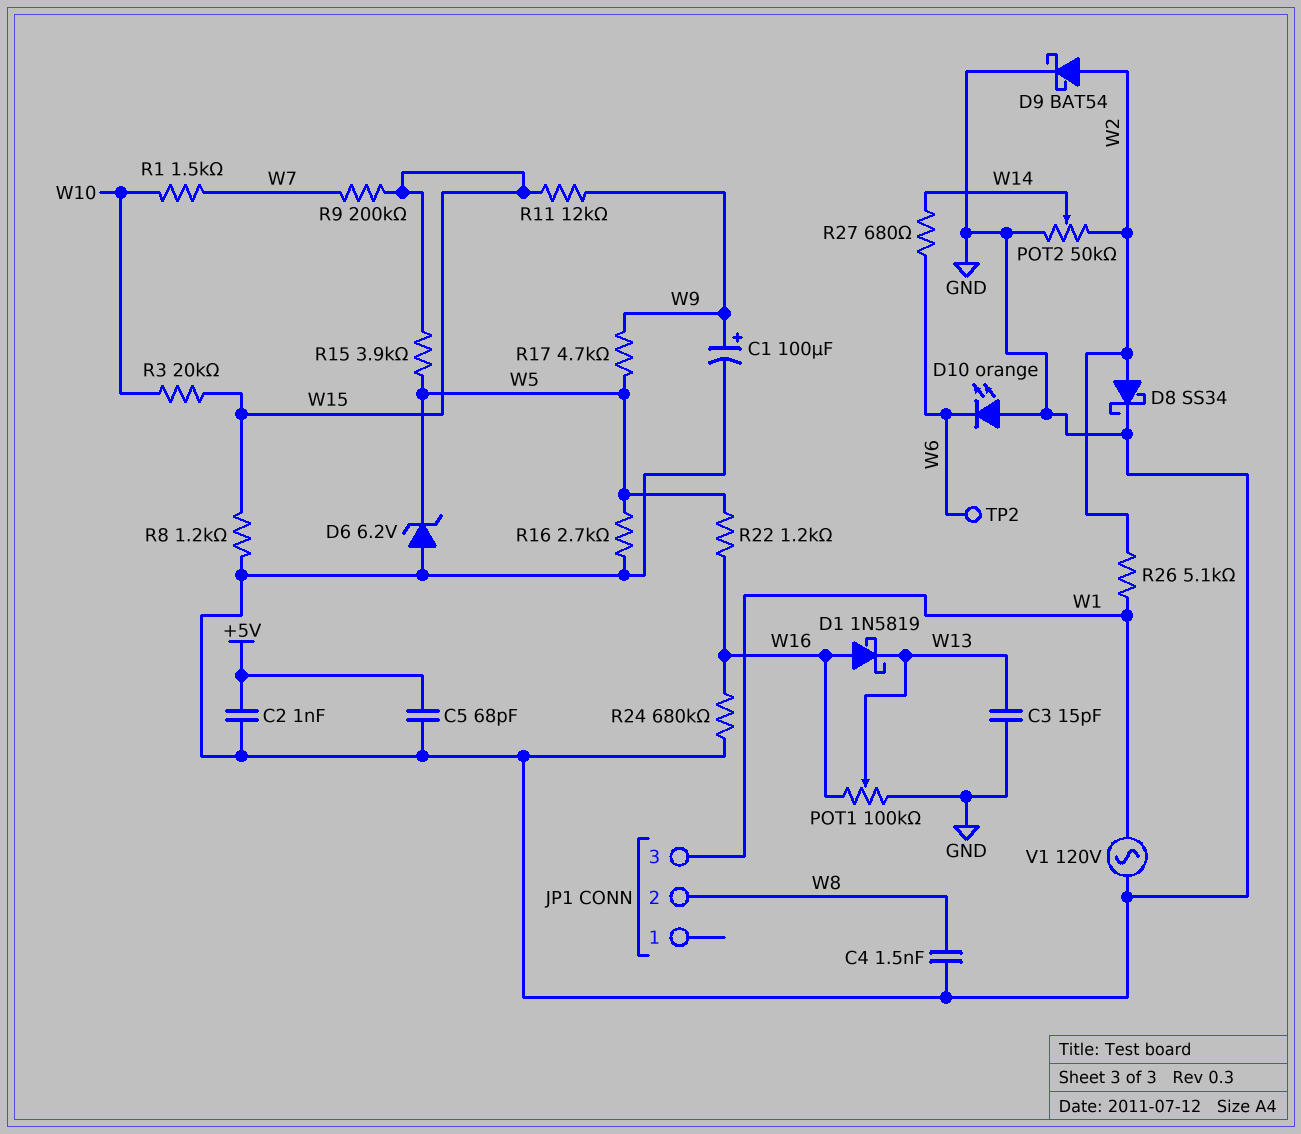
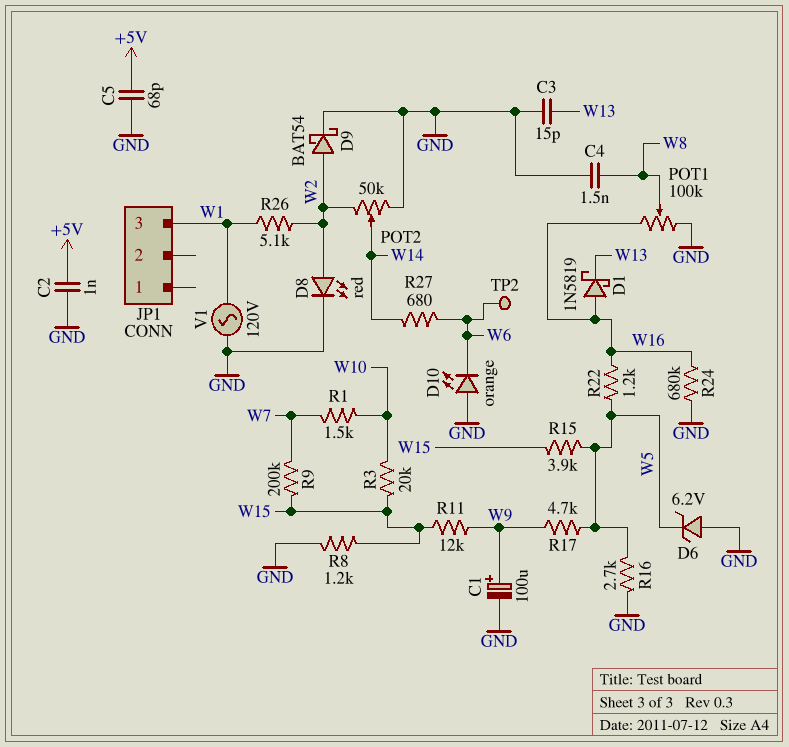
D8: schottky SS34 (A W2, K GND) -> LED red (A W2, K GND)
JP1 pin 2: W8 -> none
POT1: 100k (GND, W16, wiper W13) -> 100k (GND, W16, wiper W8)

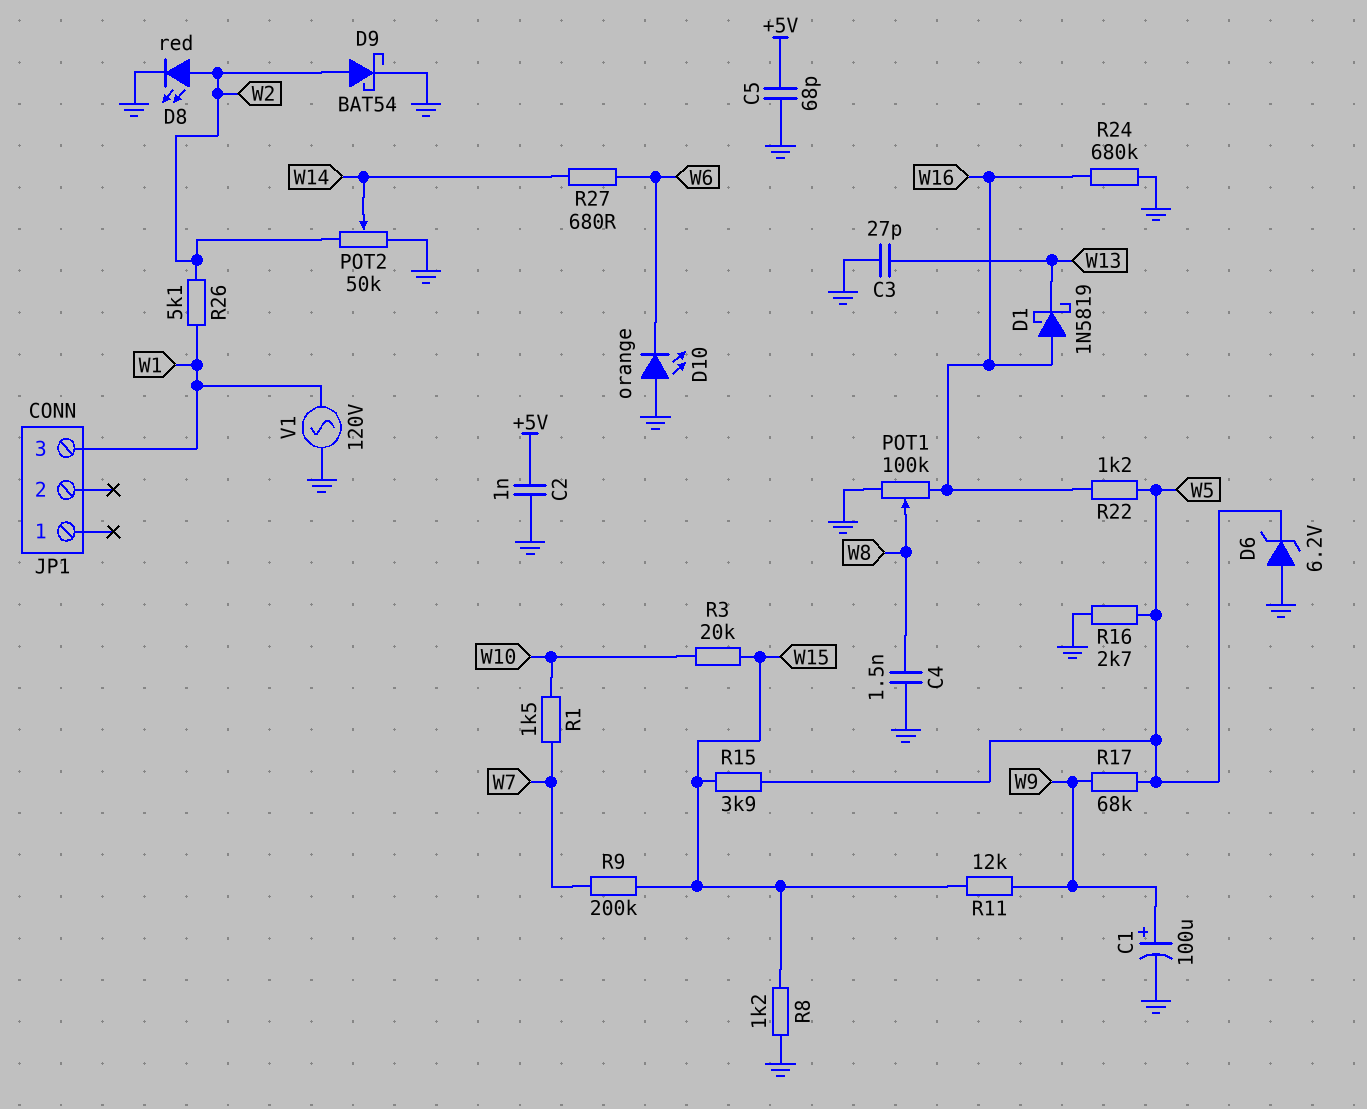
C3: 15pF (GND, W13) -> 27pF (GND, W13)
R17: 4.7k (W5, W9) -> 68k (W5, W9)
TP2: test point (W6) -> none

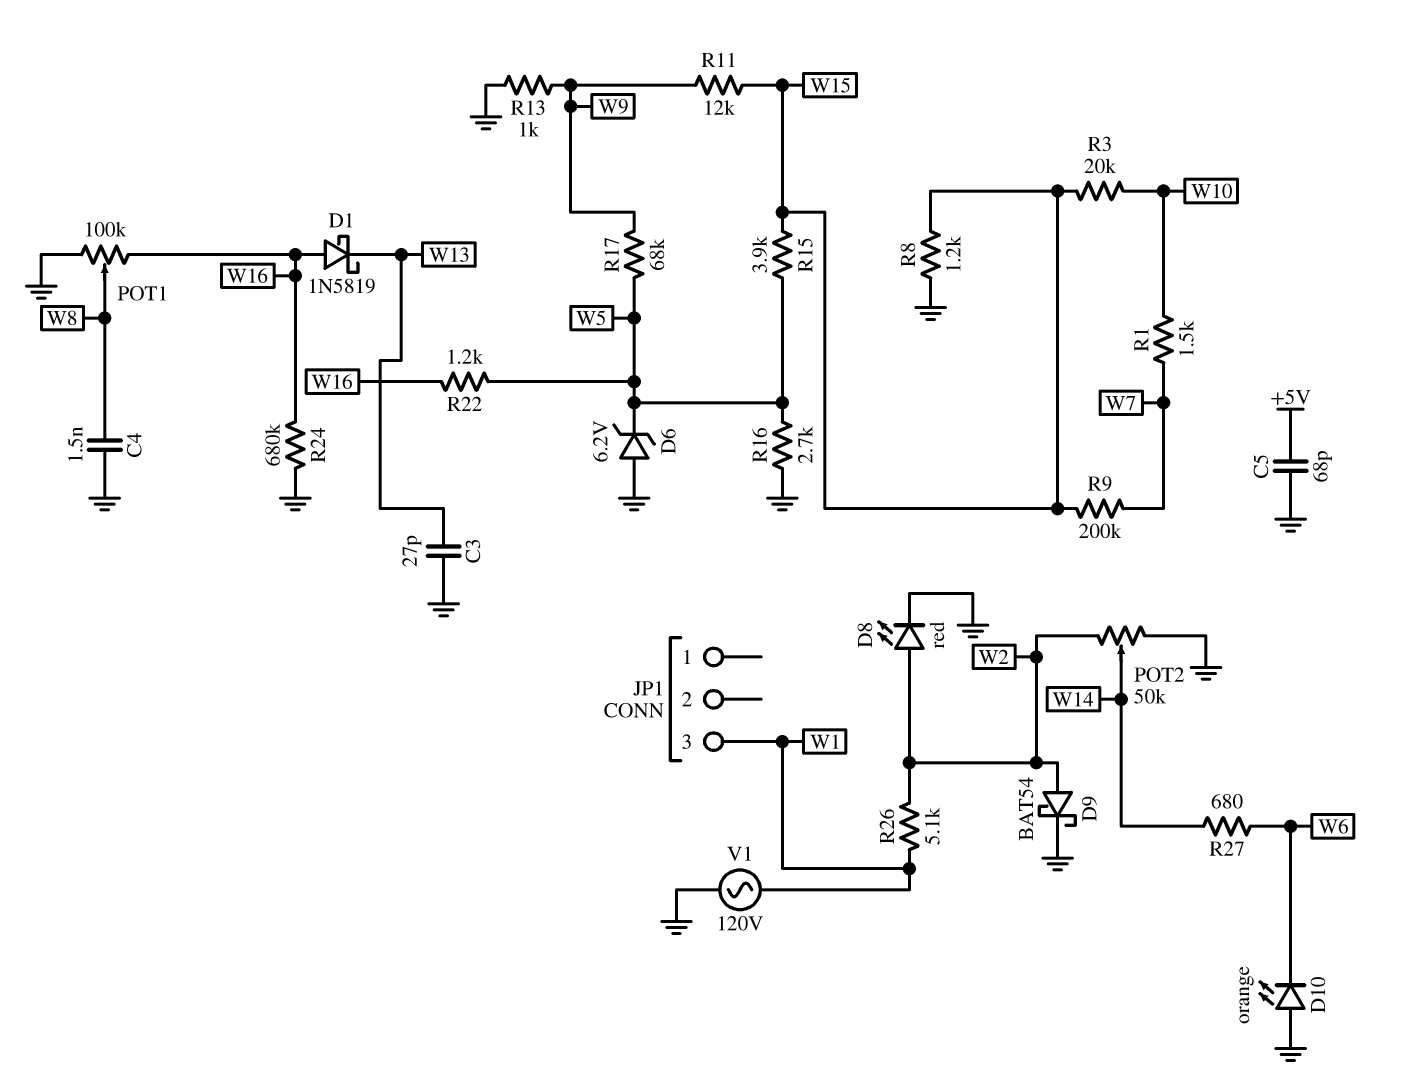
C1: 100uF (plus W9, minus GND) -> none
C2: 1nF (+5V, GND) -> none
R13: none -> 1k (GND, W9)

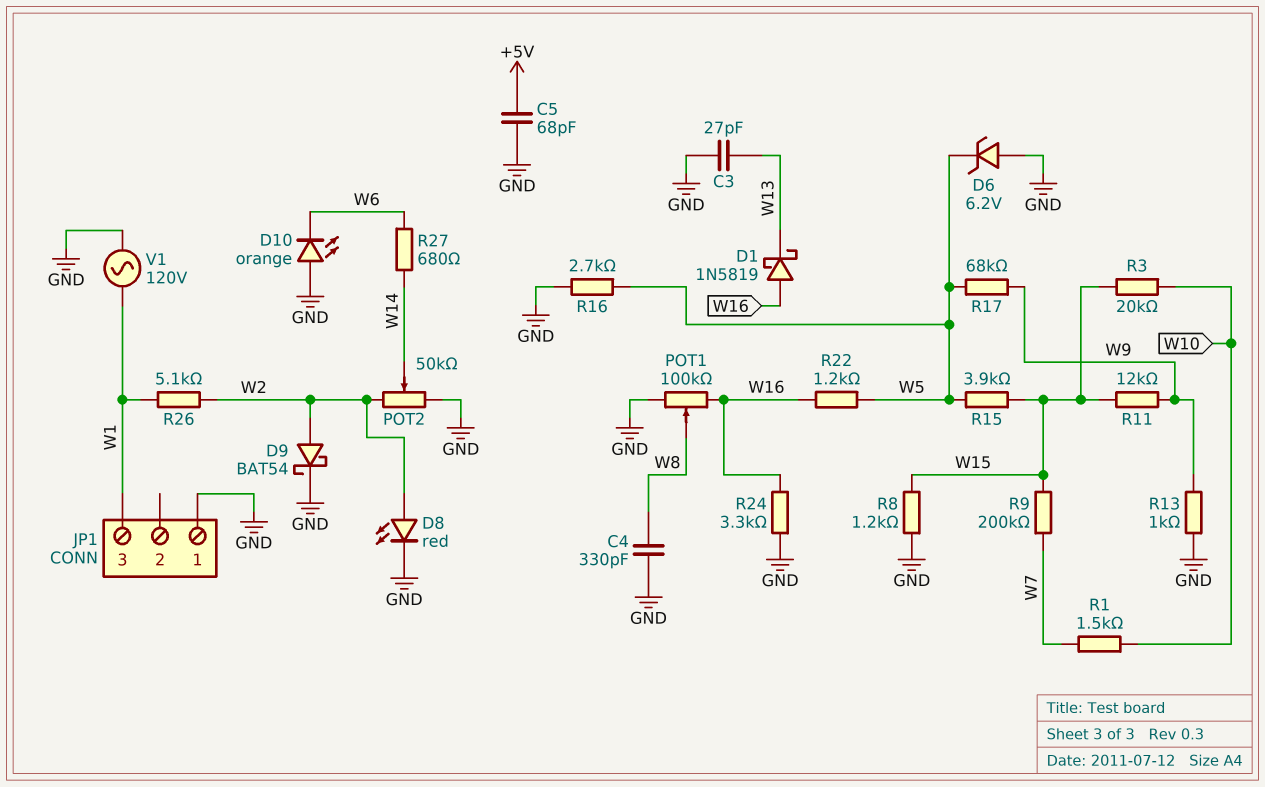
C4: 1.5nF (GND, W8) -> 330pF (GND, W8)
JP1 pin 1: none -> GND
R24: 680k (GND, W16) -> 3.3k (GND, W16)

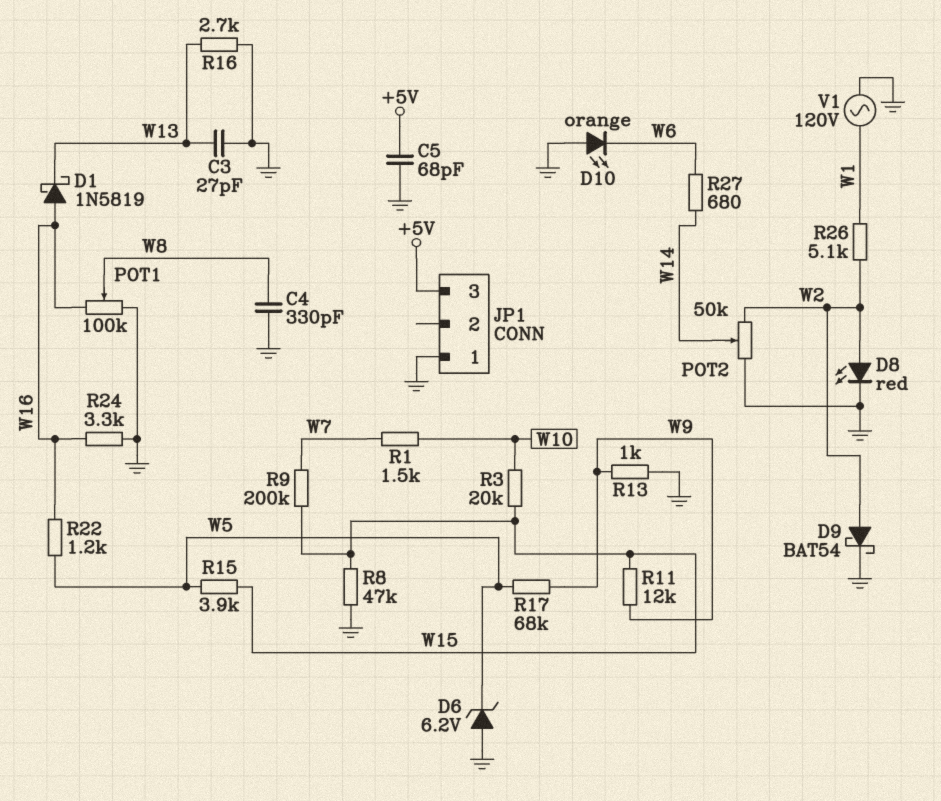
JP1 pin 3: W1 -> +5V
R8: 1.2k (GND, W15) -> 47k (GND, W15)
R16: 2.7k (GND, W5) -> 2.7k (GND, W13)

